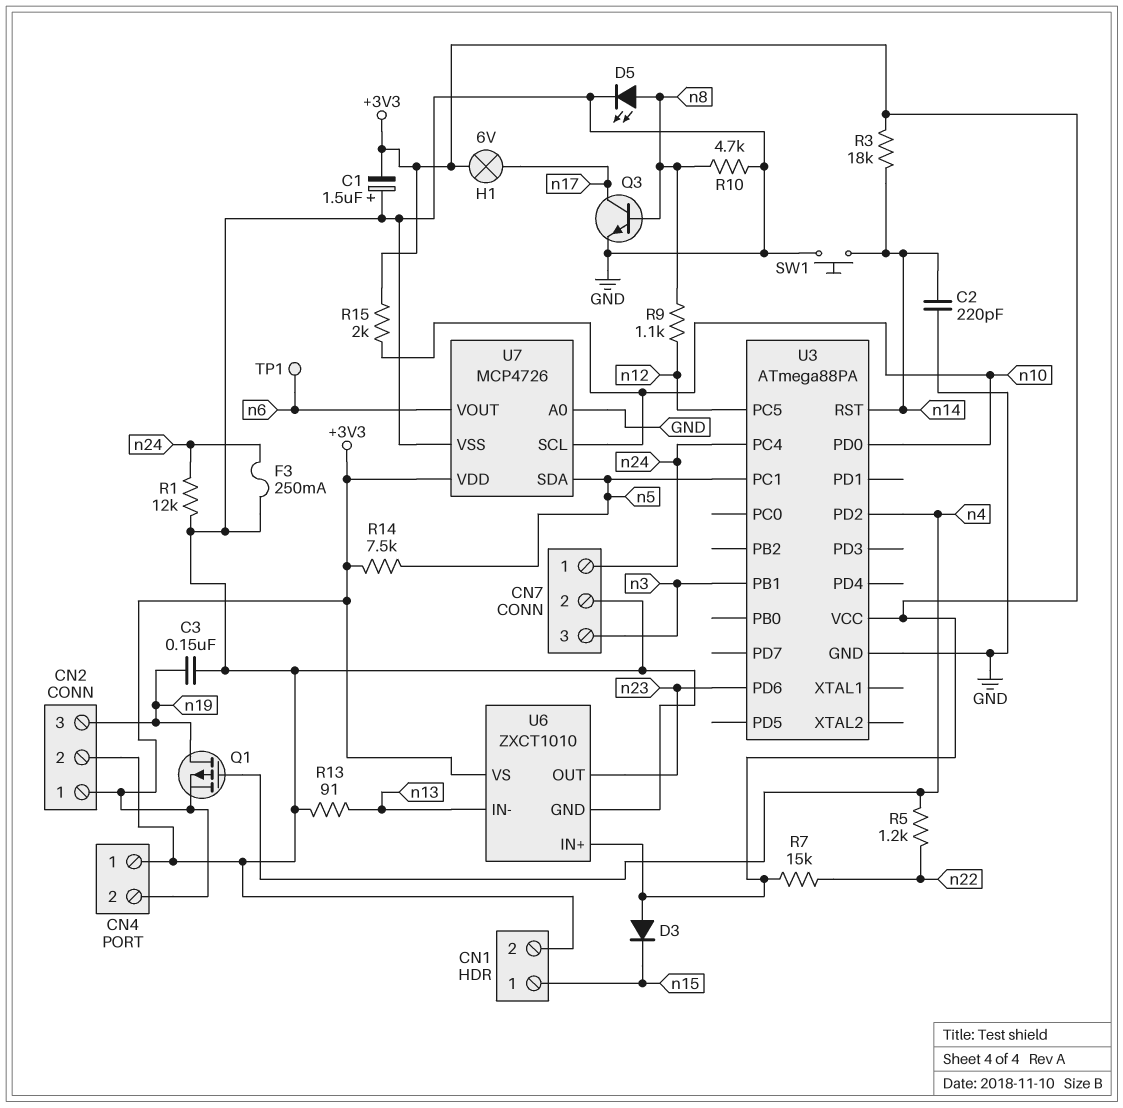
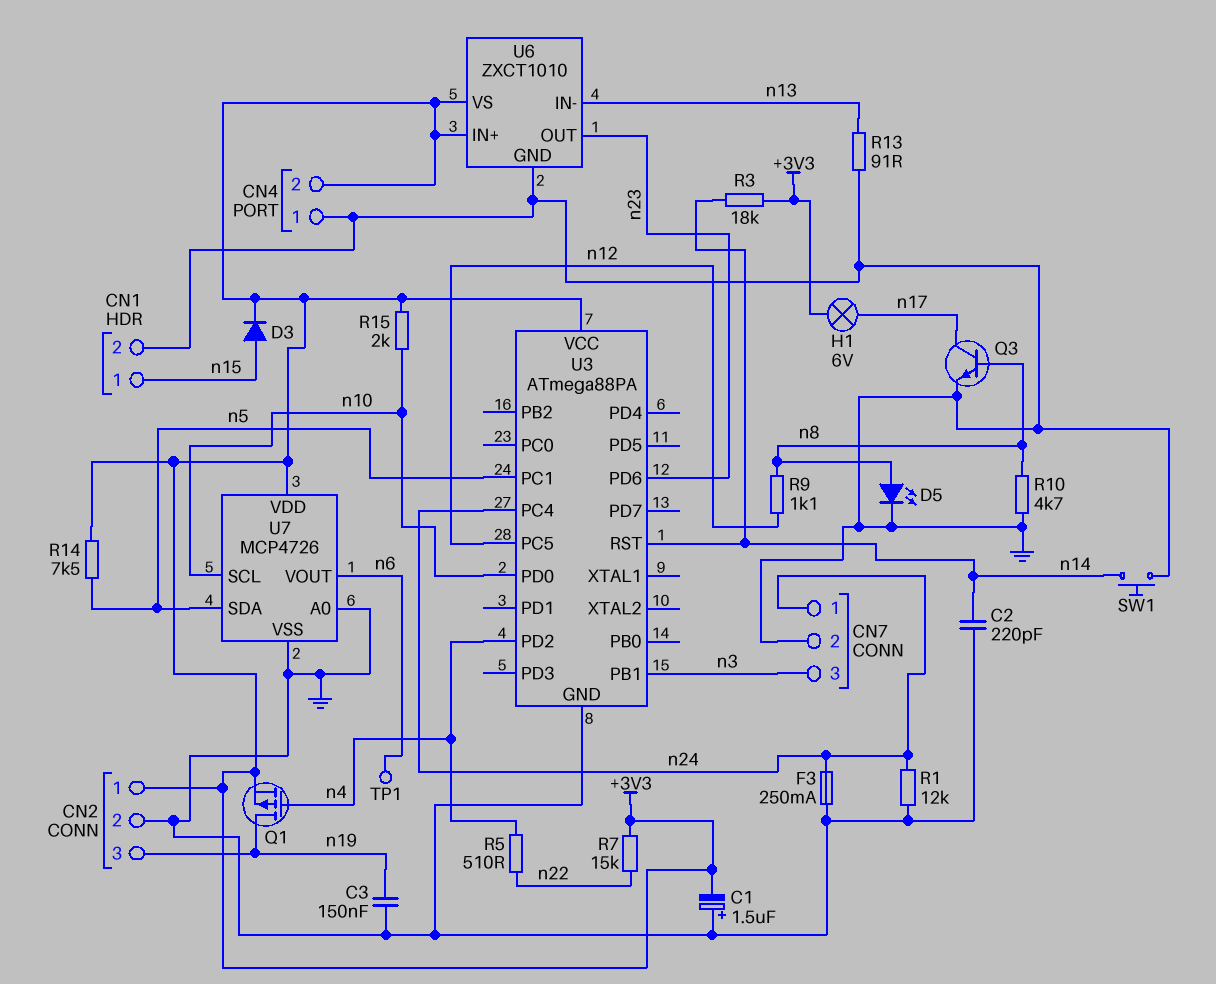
D3: diode (A +3V3, K n15) -> diode (A n15, K +3V3)
R5: 1.2k (n4, n22) -> 510 (n4, n22)

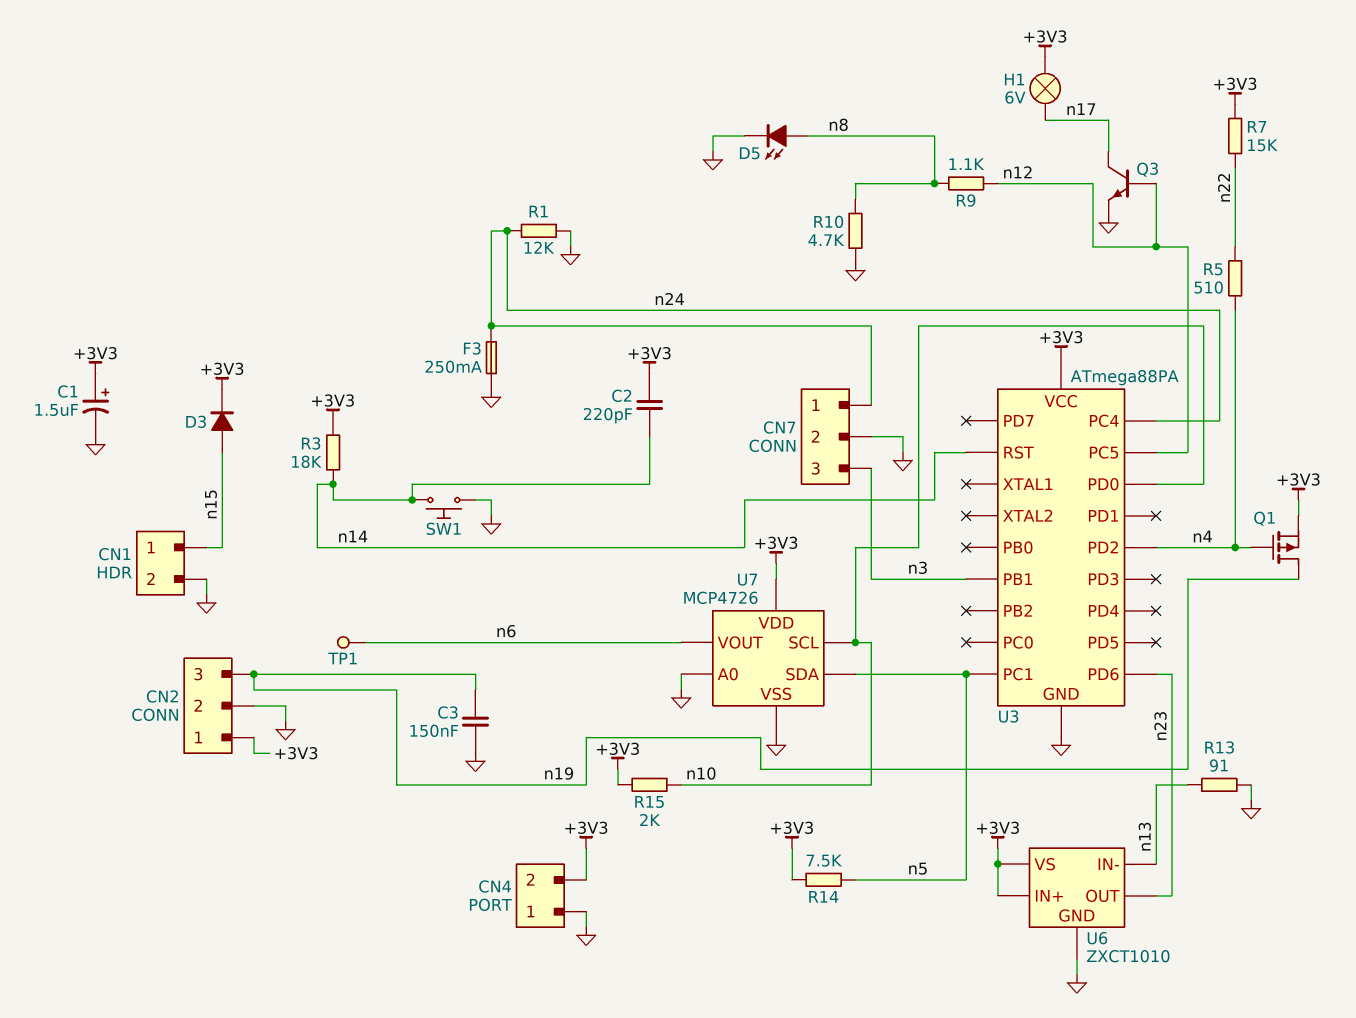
C1: 1.5uF (plus GND, minus +3V3) -> 1.5uF (plus +3V3, minus GND)
C2: 220pF (GND, n14) -> 220pF (+3V3, n14)
Q3: NPN (B n8, C n17, E GND) -> NPN (B n12, C n17, E GND)

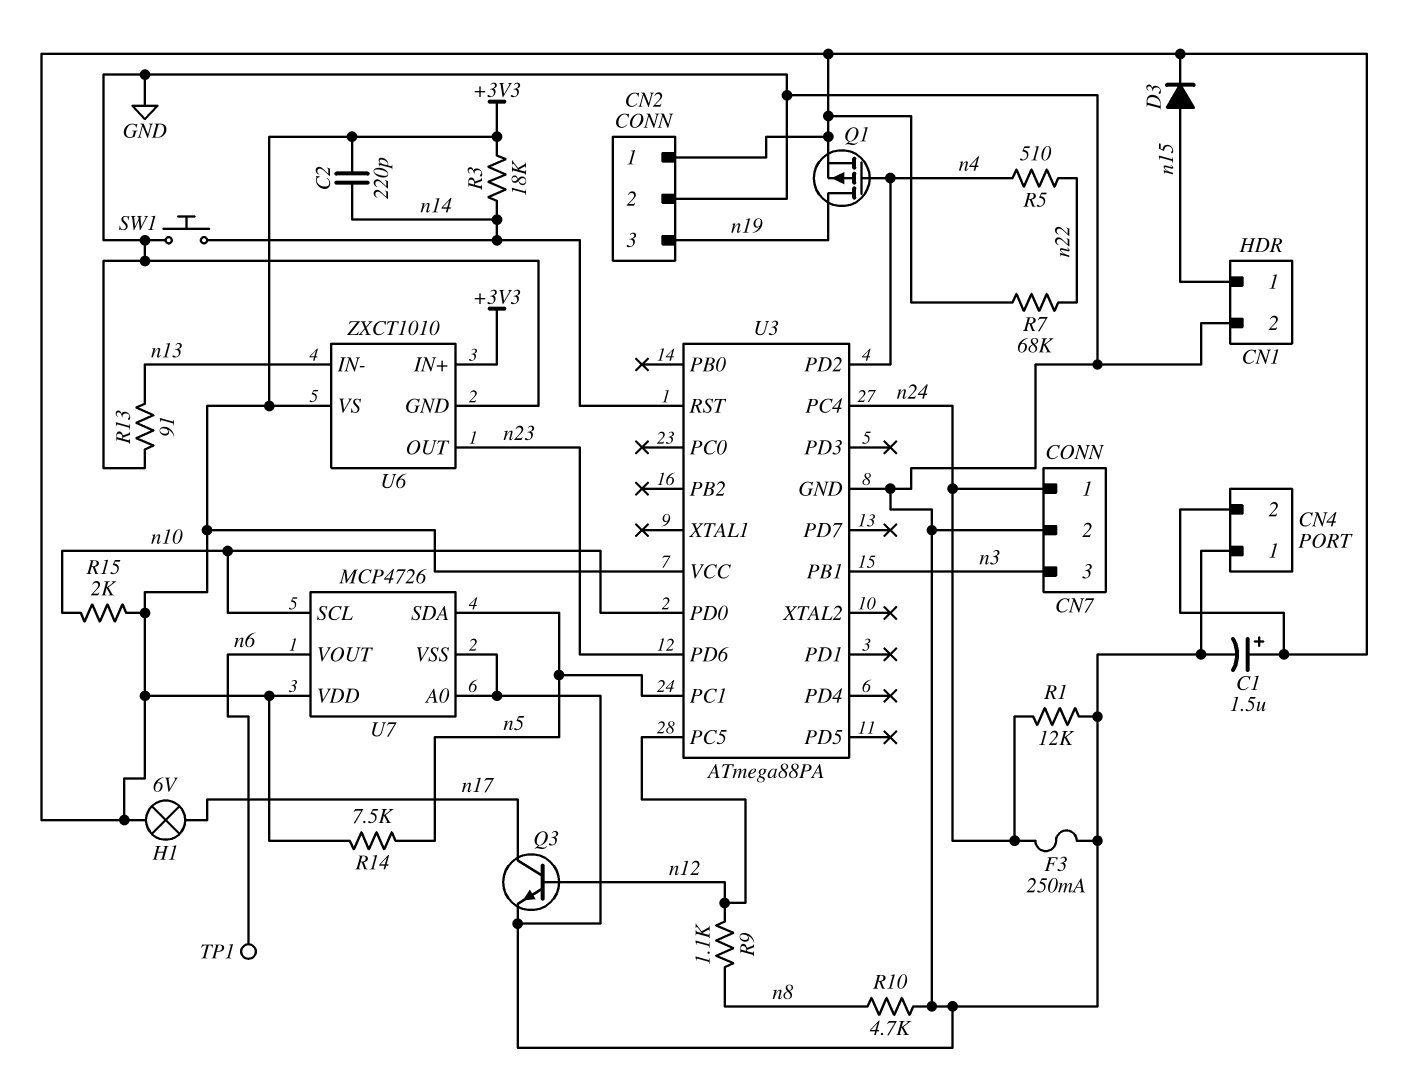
C3: 150nF (GND, n19) -> none
D5: LED (A n8, K GND) -> none
R7: 15k (+3V3, n22) -> 68k (+3V3, n22)

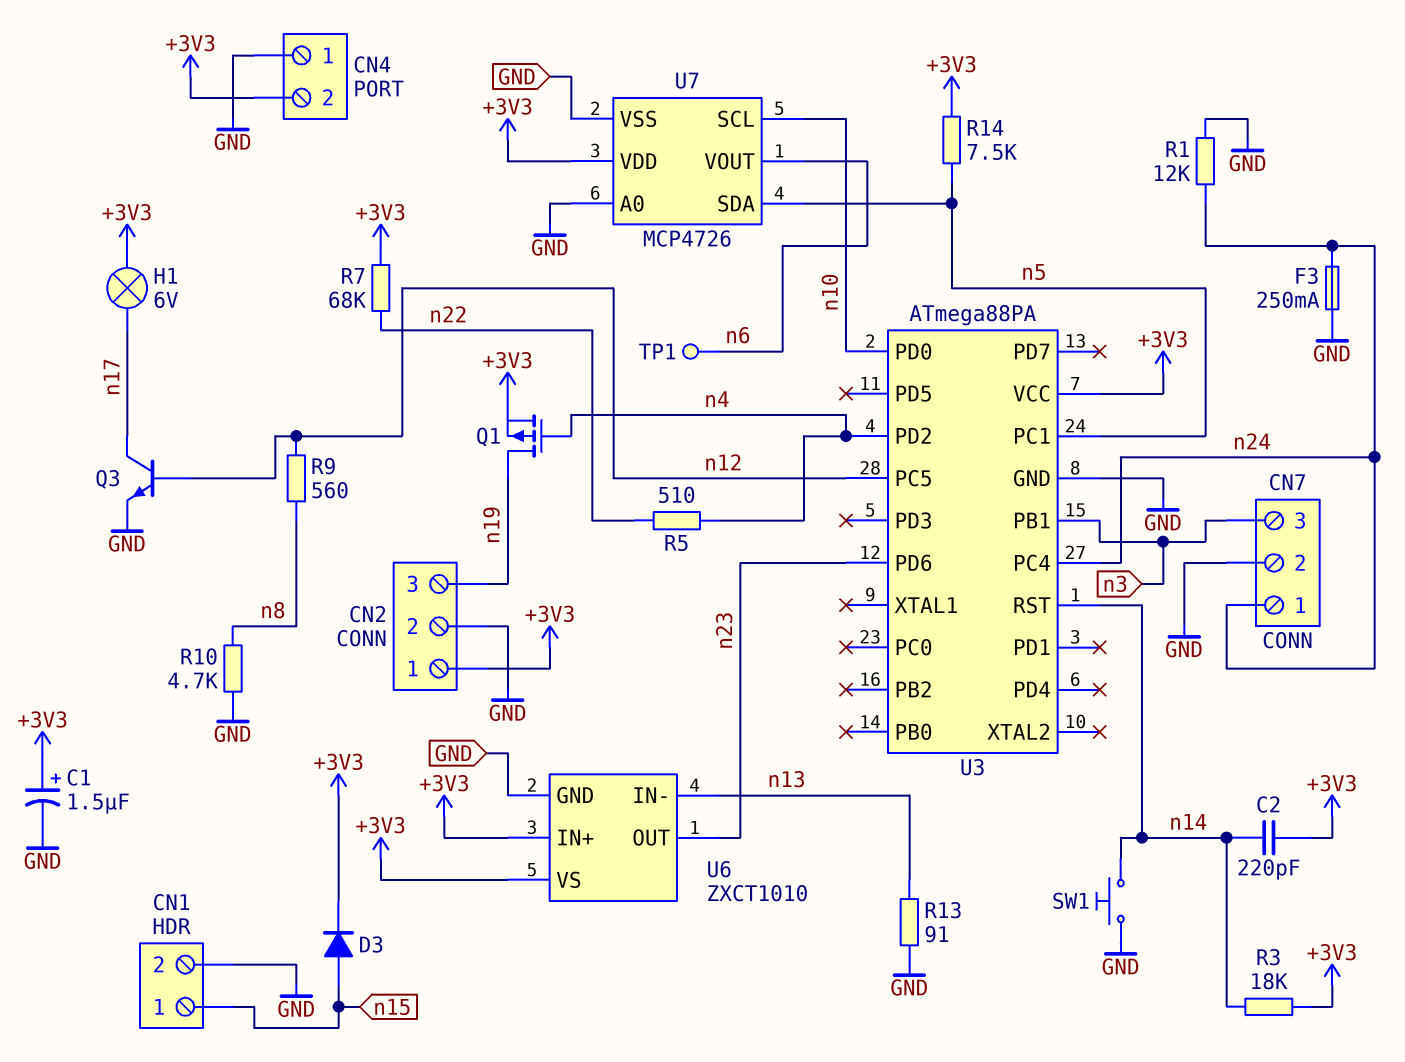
R9: 1.1k (n8, n12) -> 560 (n8, n12)
R15: 2k (+3V3, n10) -> none

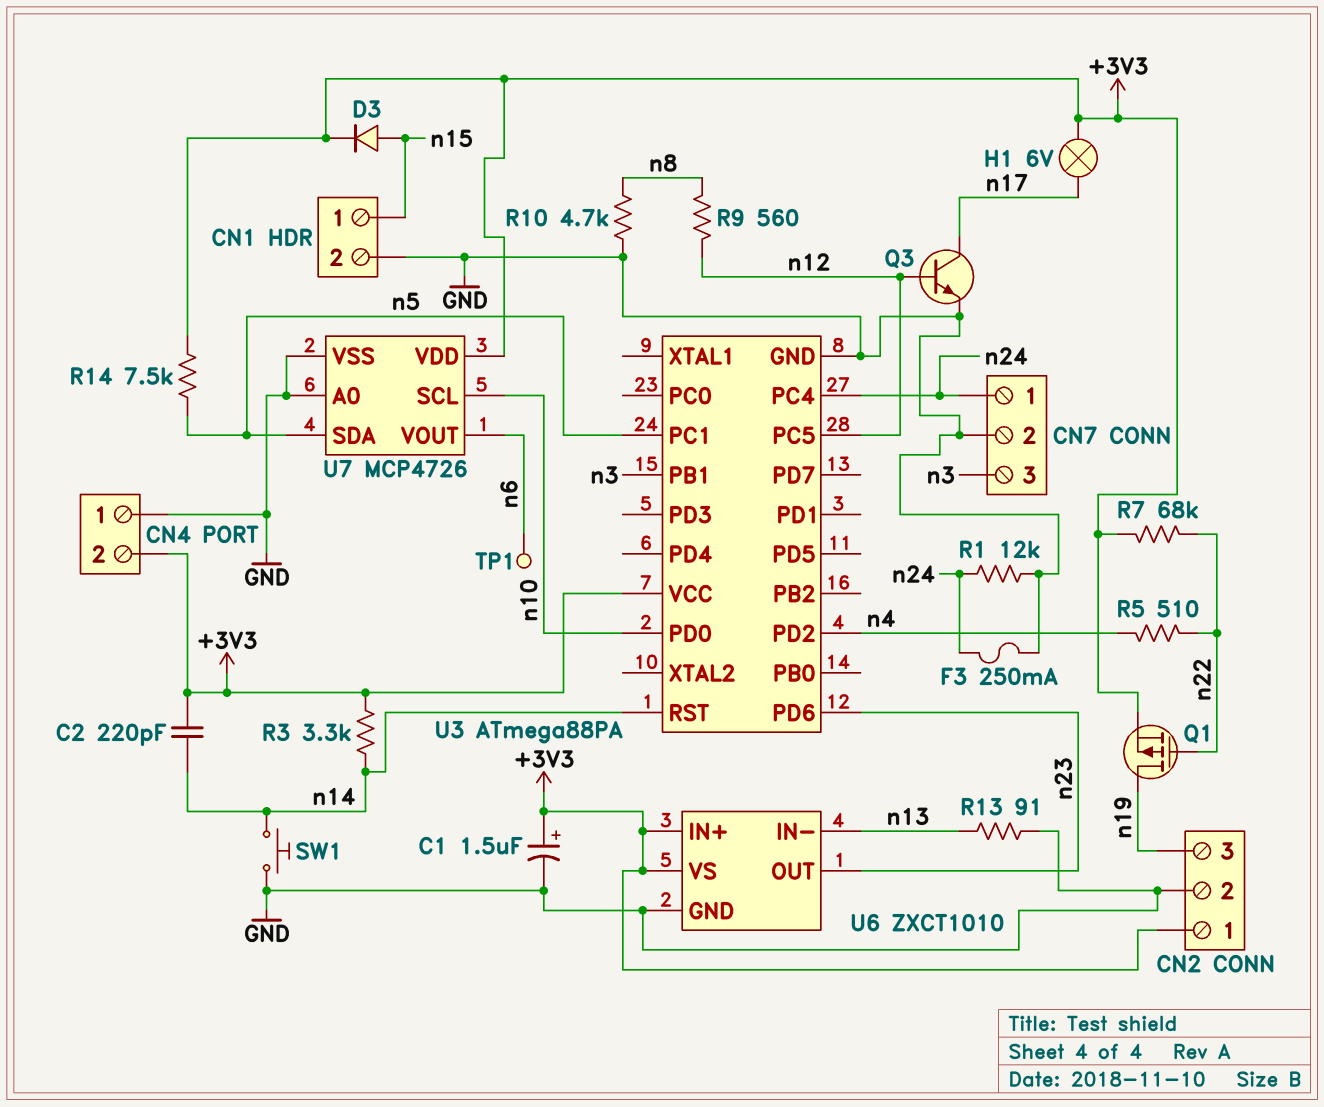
Q1: PMOS (G n4, D n19, S +3V3) -> PMOS (G n22, D n19, S +3V3)
R3: 18k (+3V3, n14) -> 3.3k (+3V3, n14)

